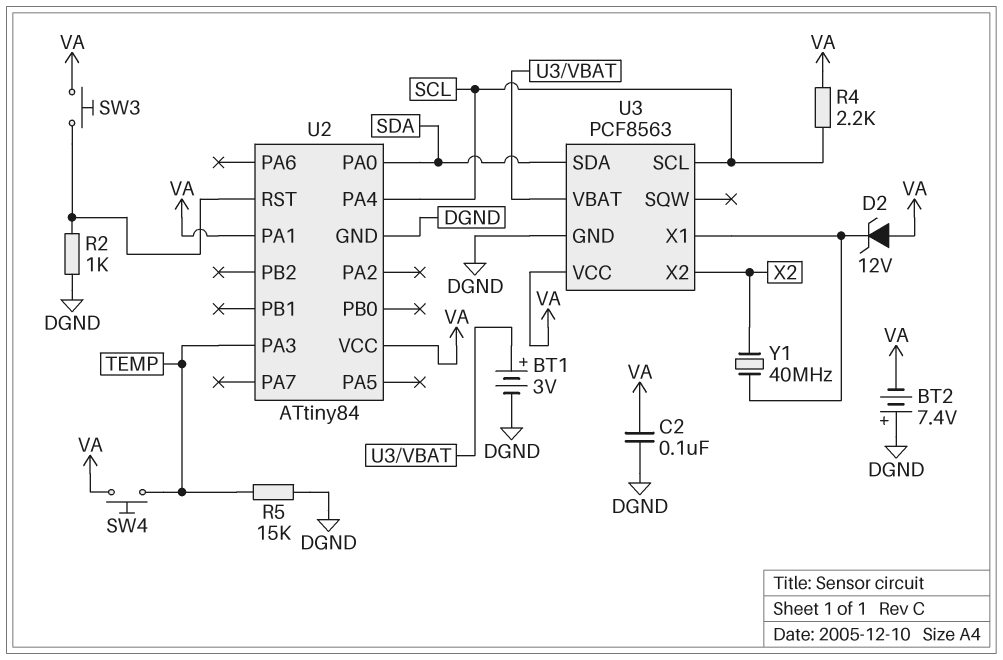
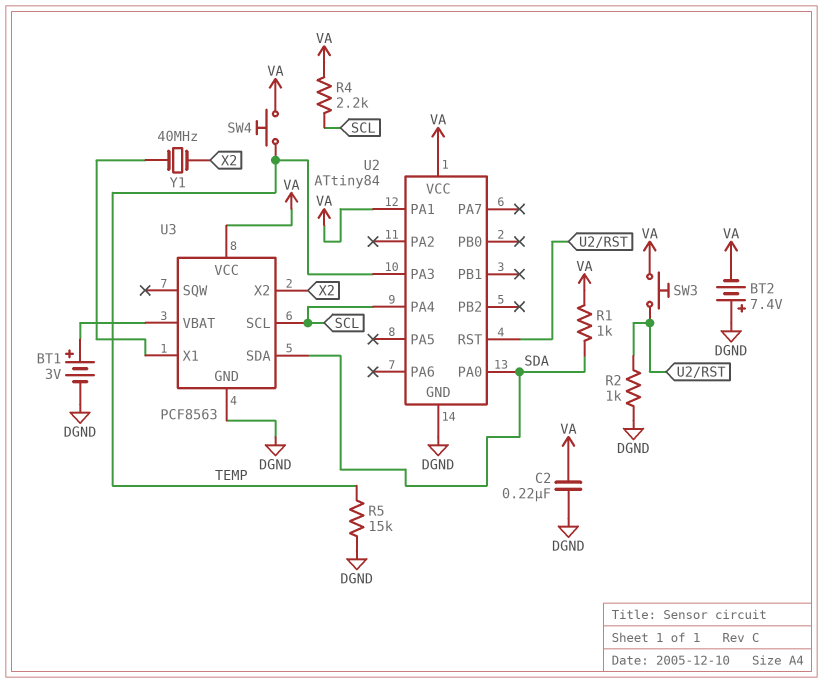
C2: 100nF (DGND, VA) -> 220nF (DGND, VA)
D2: zener 12V (A VA, K U3/X1) -> none
R1: none -> 1k (SDA, VA)

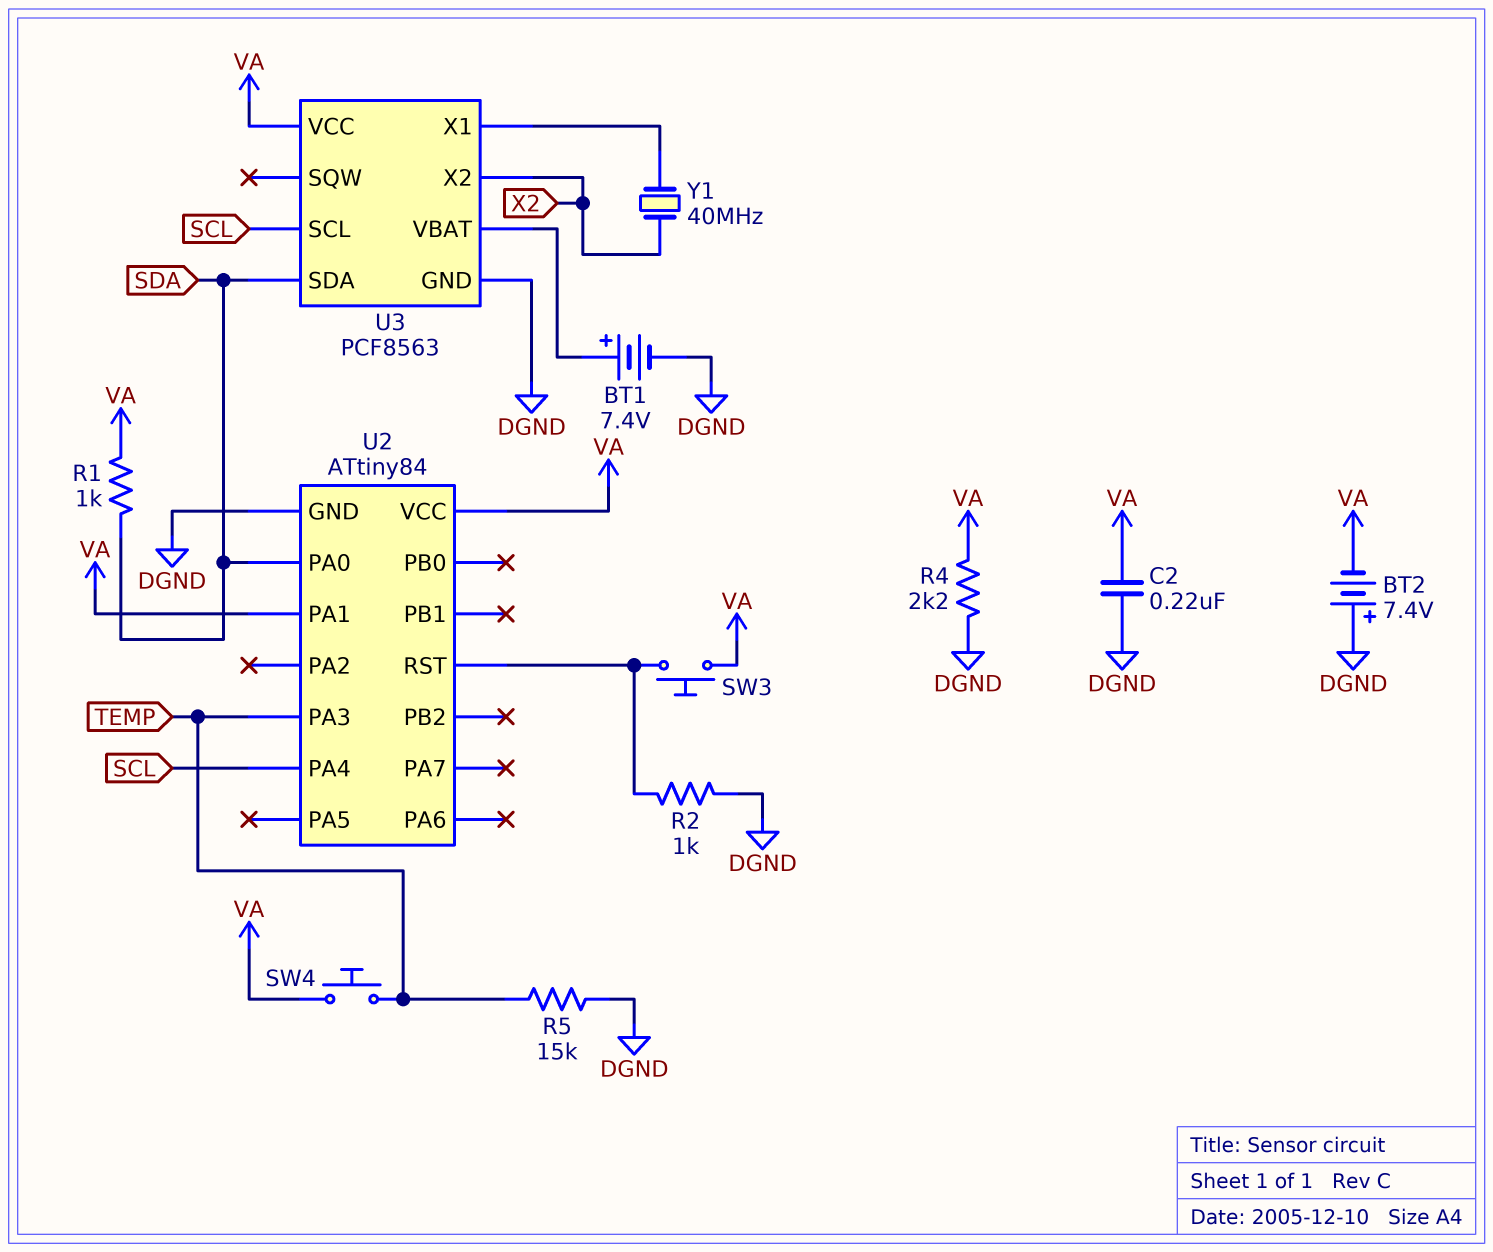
BT1: 3V (plus U3/VBAT, minus DGND) -> 7.4V (plus U3/VBAT, minus DGND)
R4: 2.2k (SCL, VA) -> 2.2k (DGND, VA)

